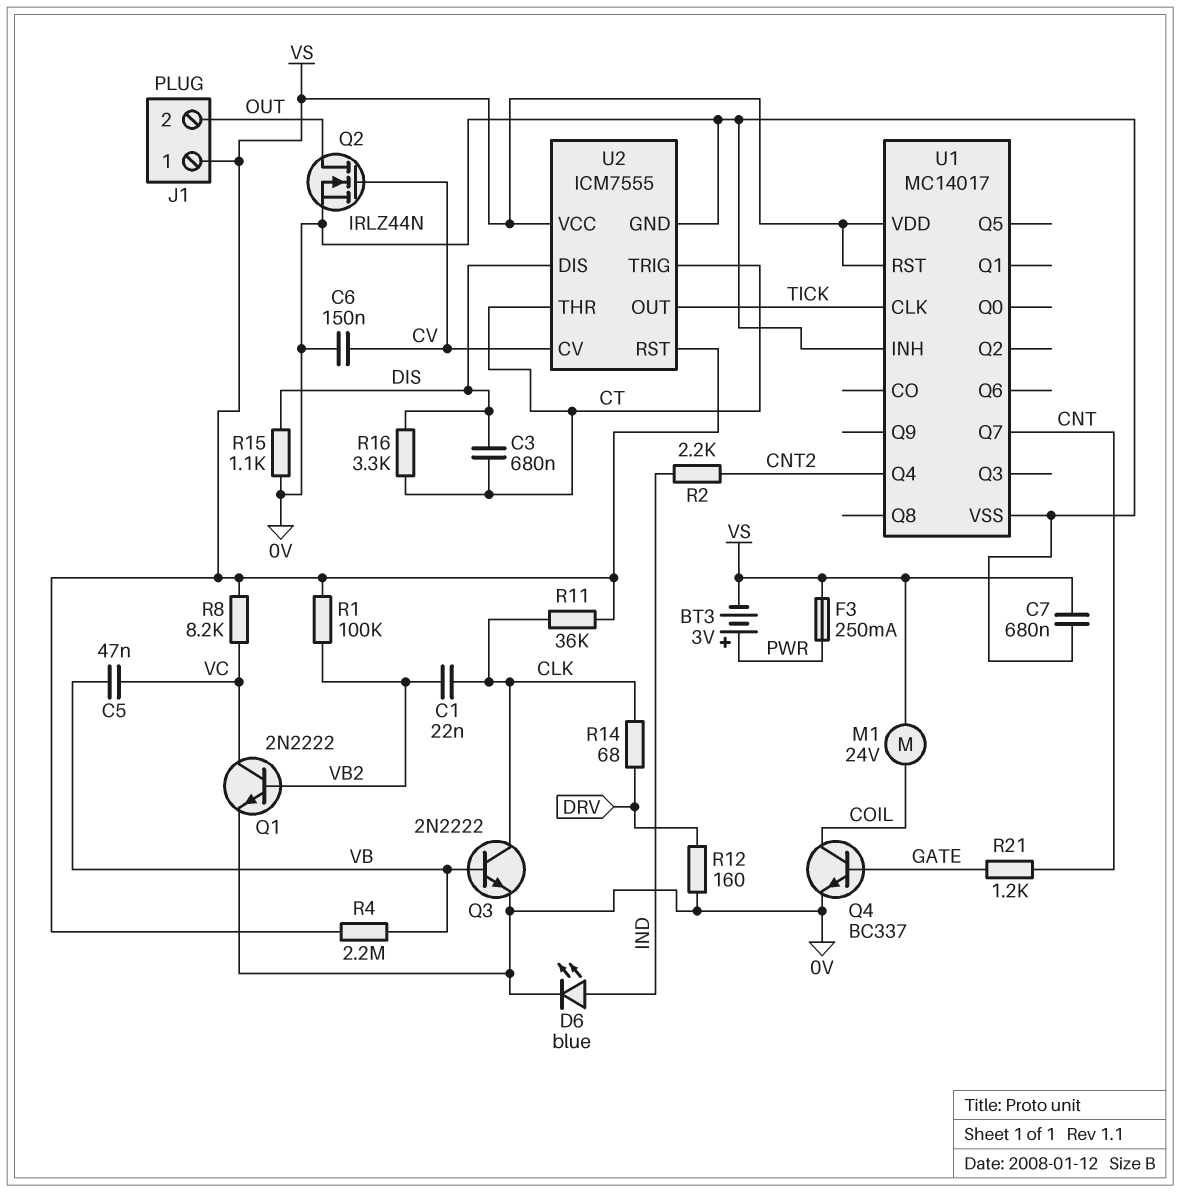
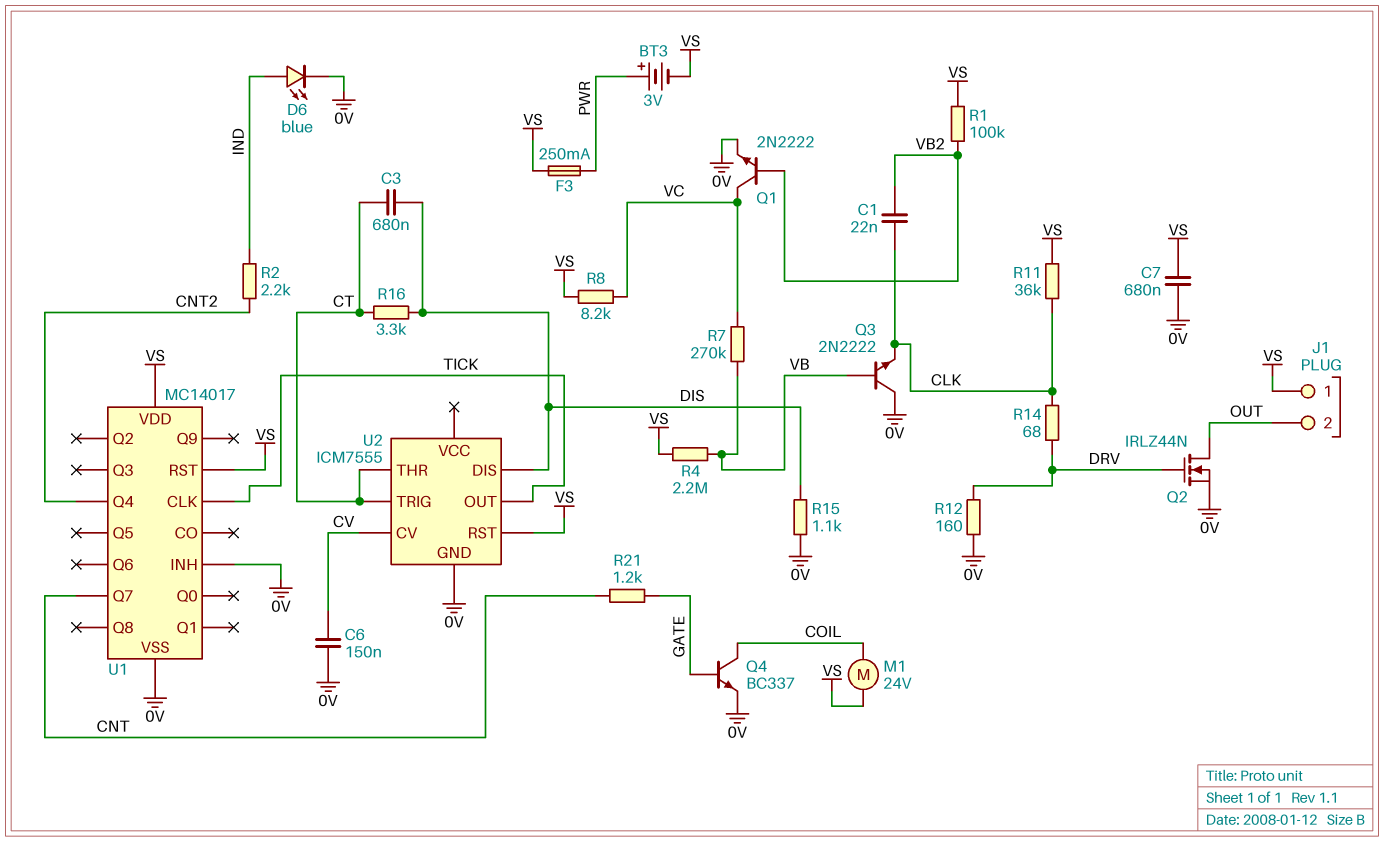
C5: 47nF (VB, VC) -> none
Q2: NMOS IRLZ44N (G CV, D OUT, S 0V) -> NMOS IRLZ44N (G DRV, D OUT, S 0V)
Q3: NPN 2N2222 (B VB, C CLK, E 0V) -> NPN 2N2222 (B VB, C 0V, E CLK)
R7: none -> 270k (VB, VC)
U2 pin VCC: VS -> none

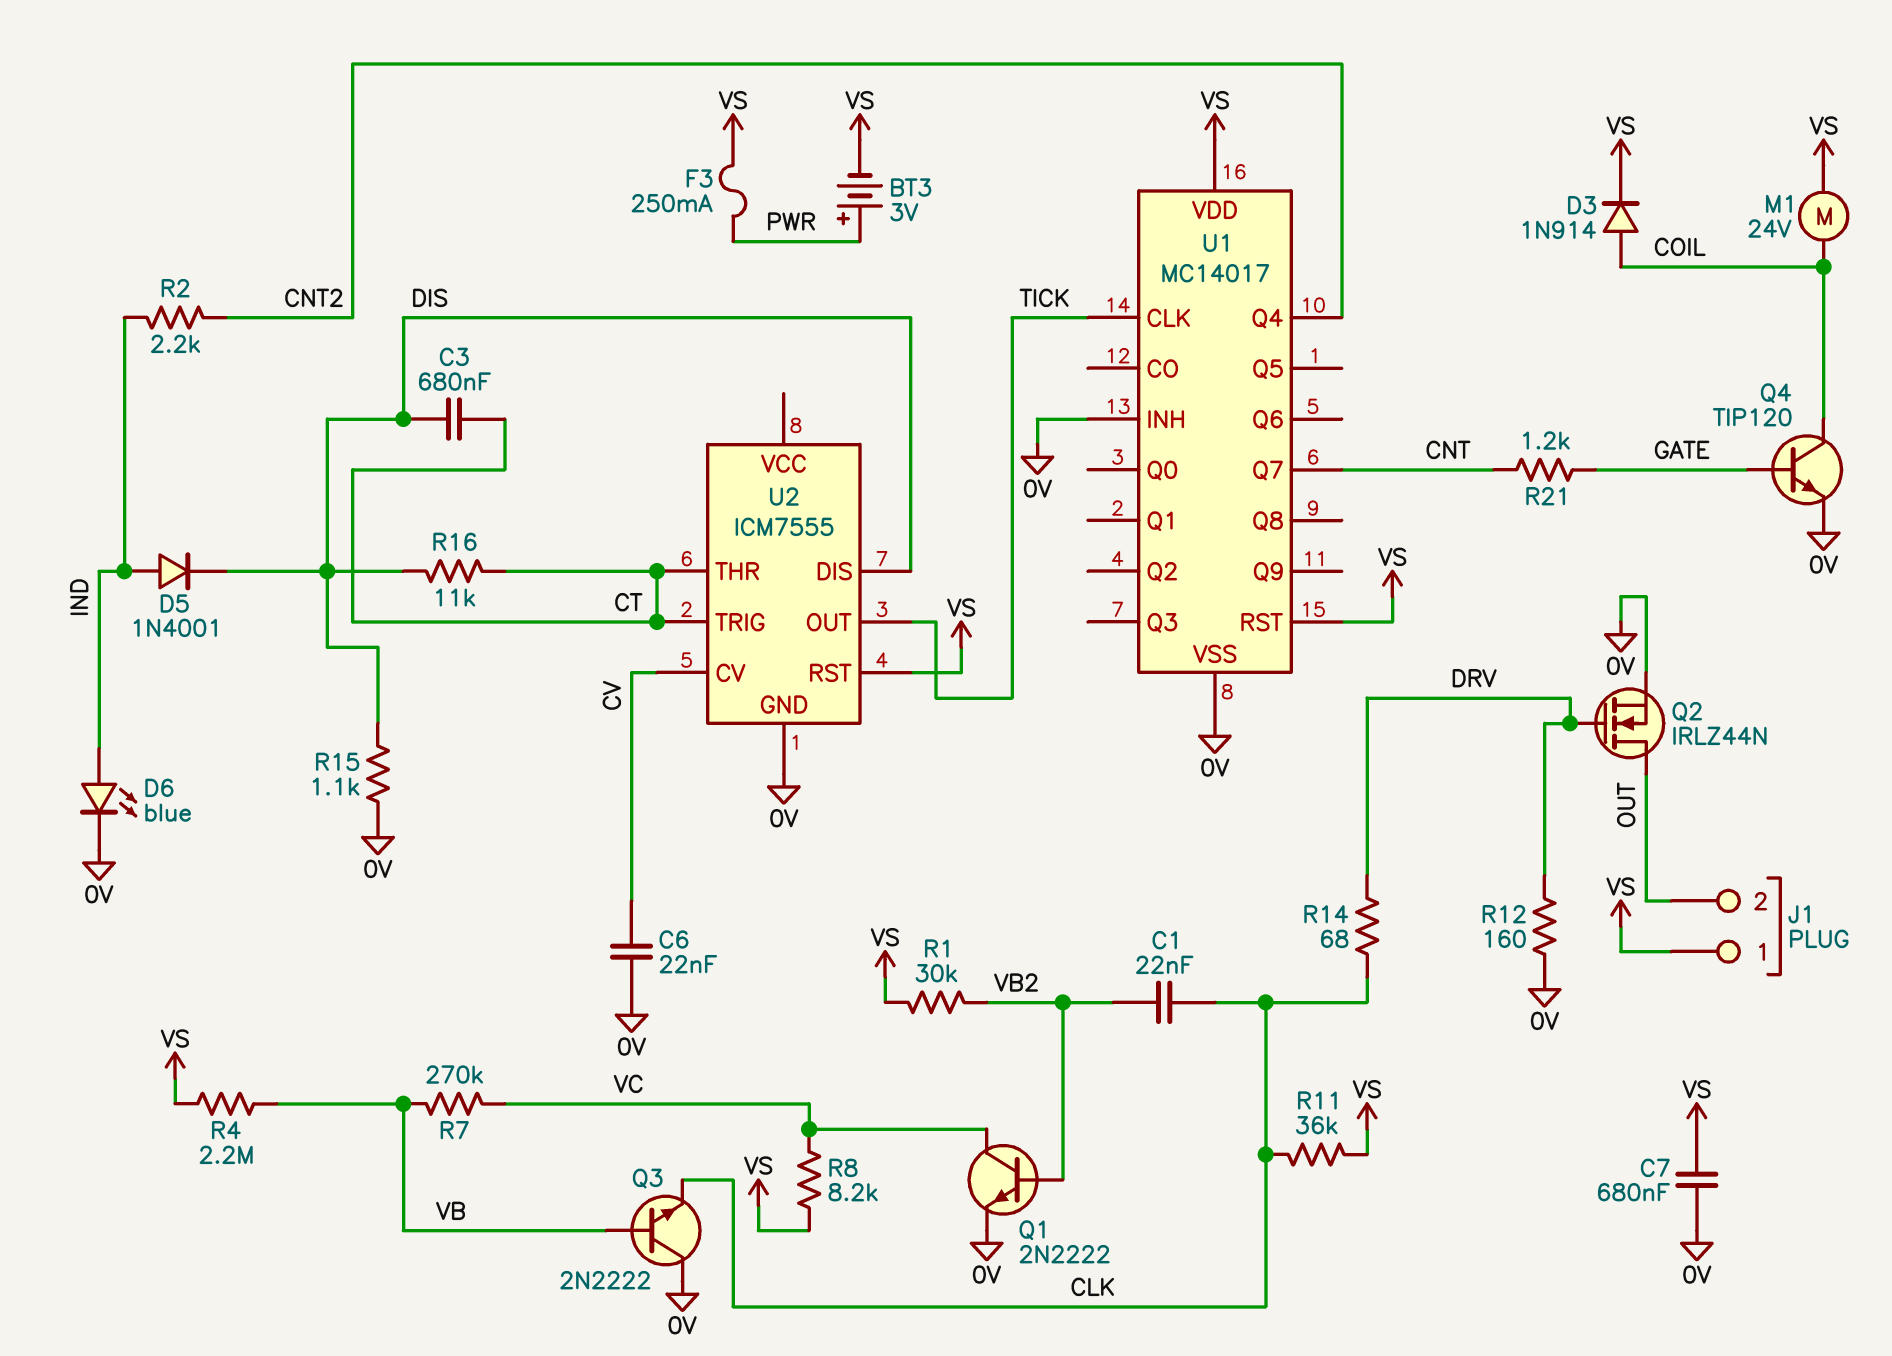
C6: 150nF (0V, CV) -> 22nF (0V, CV)
D3: none -> diode 1N914 (A COIL, K VS)
D5: none -> diode 1N4001 (A IND, K DIS)
Q4: NPN BC337 (B GATE, C COIL, E 0V) -> NPN TIP120 (B GATE, C COIL, E 0V)
R1: 100k (VB2, VS) -> 30k (VB2, VS)
R16: 3.3k (CT, DIS) -> 11k (CT, DIS)

